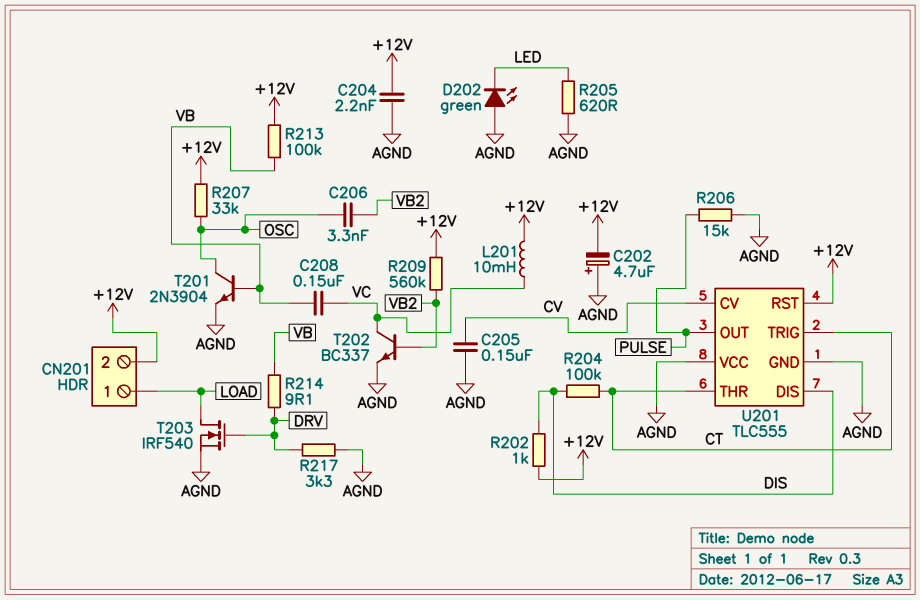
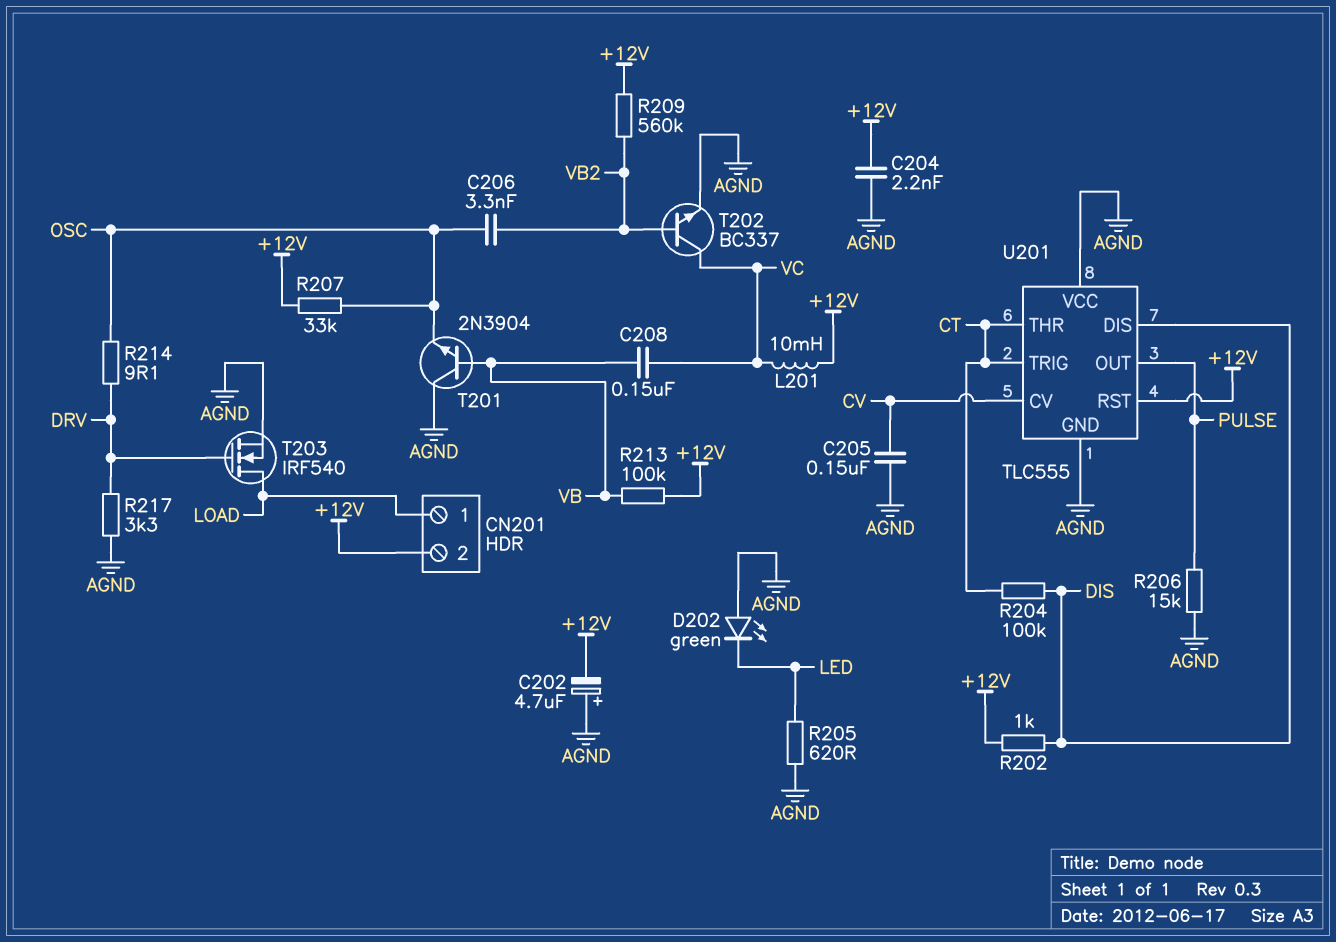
R214: 9.1 (DRV, VB) -> 9.1 (DRV, OSC)
T201: NPN 2N3904 (B VB, C OSC, E AGND) -> NPN 2N3904 (B VB, C AGND, E OSC)

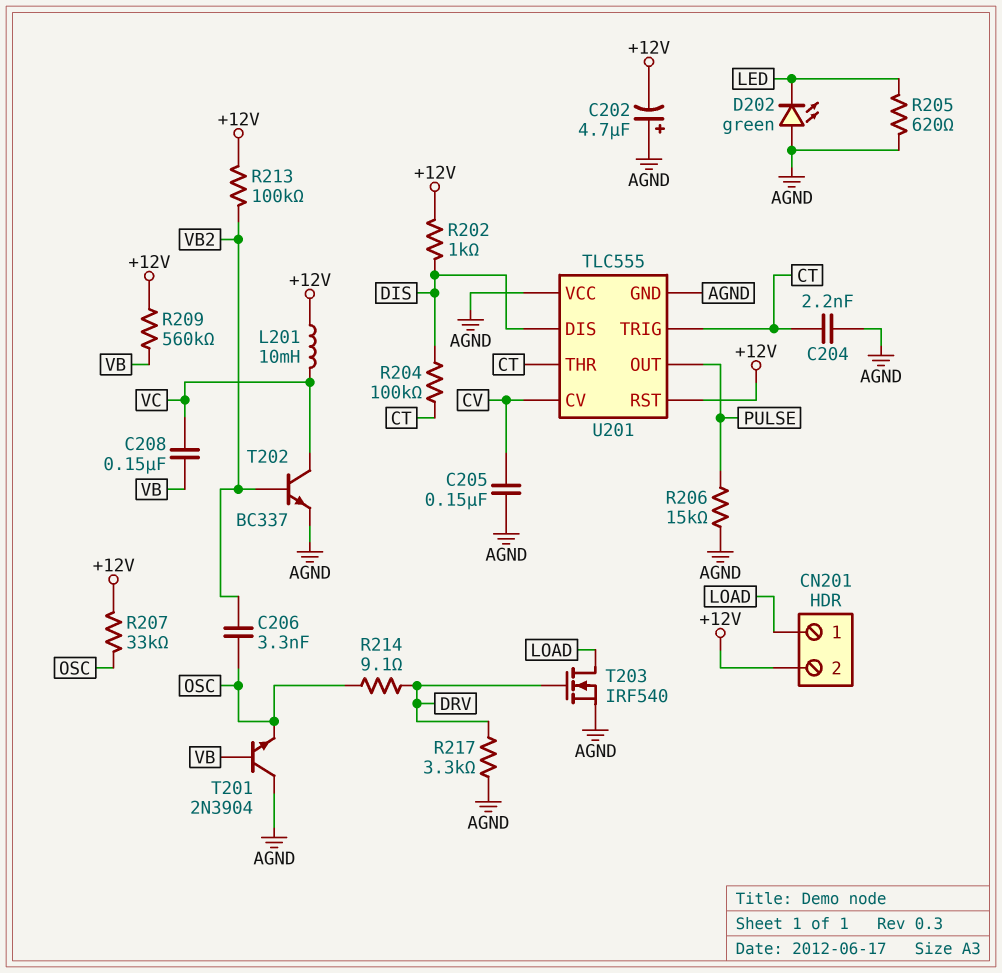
C204: 2.2nF (+12V, AGND) -> 2.2nF (AGND, CT)
R209: 560k (+12V, VB2) -> 560k (+12V, VB)
R213: 100k (+12V, VB) -> 100k (+12V, VB2)

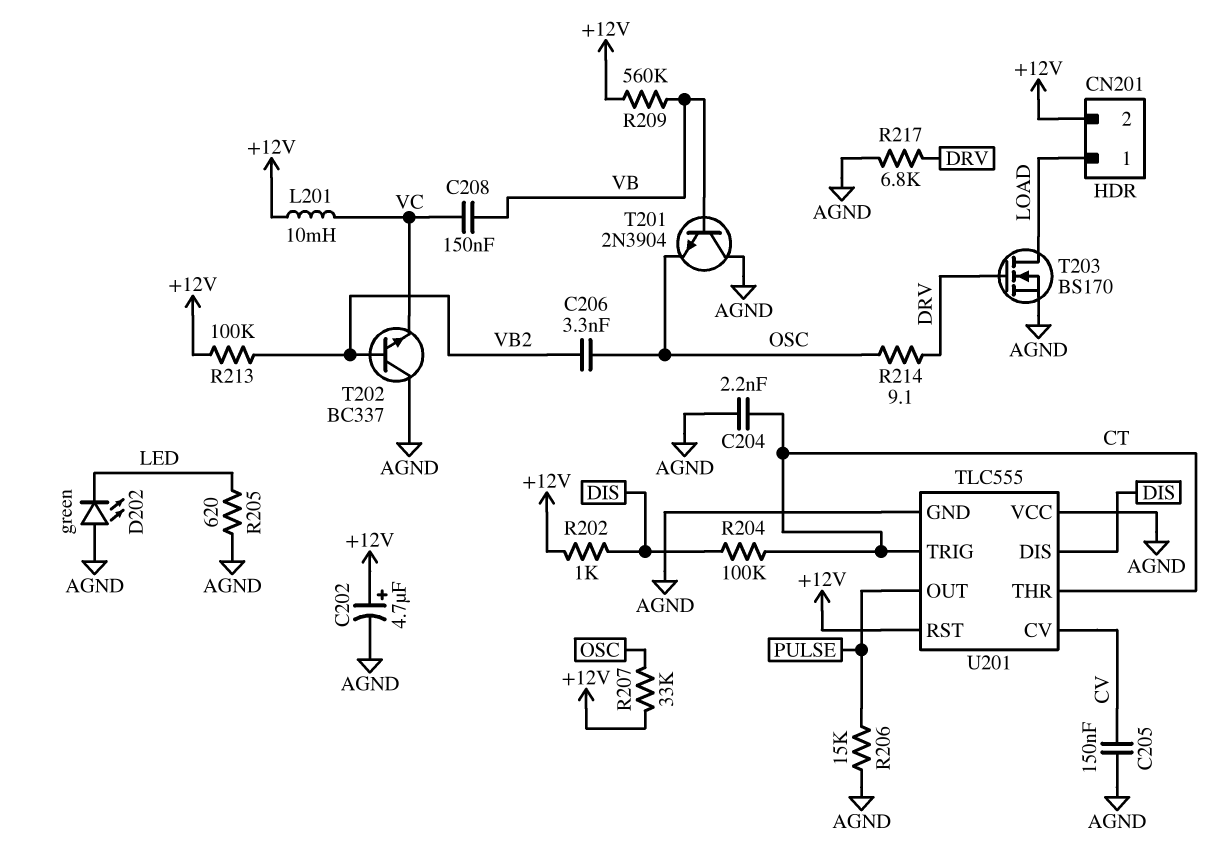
C202: 4.7uF (plus AGND, minus +12V) -> 4.7uF (plus +12V, minus AGND)
R217: 3.3k (AGND, DRV) -> 6.8k (AGND, DRV)
T202: NPN BC337 (B VB2, C VC, E AGND) -> NPN BC337 (B VB2, C AGND, E VC)
T203: NMOS IRF540 (G DRV, D LOAD, S AGND) -> NMOS BS170 (G DRV, D LOAD, S AGND)

